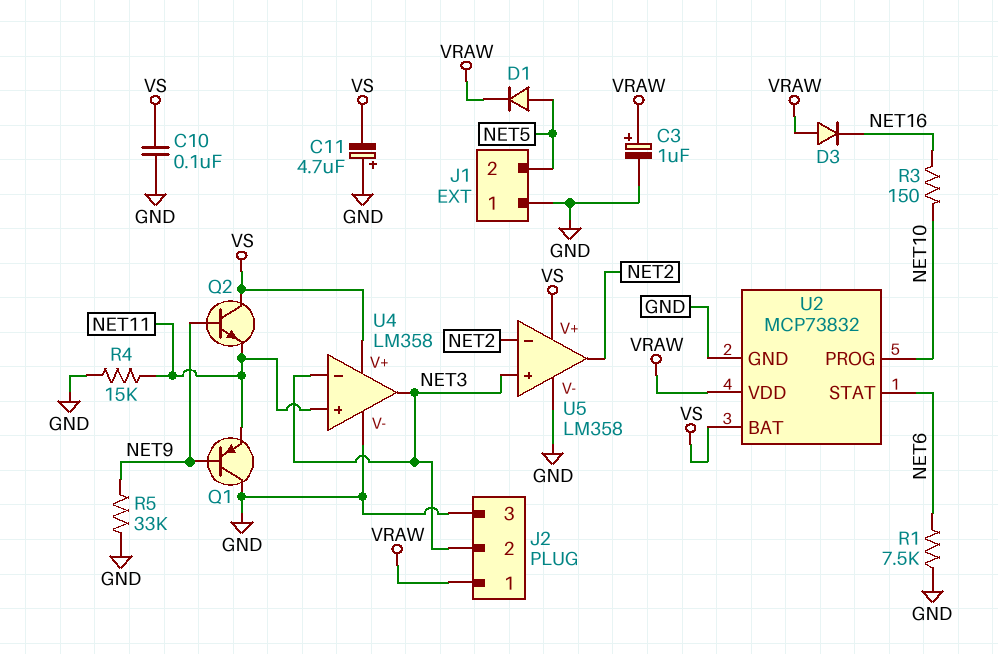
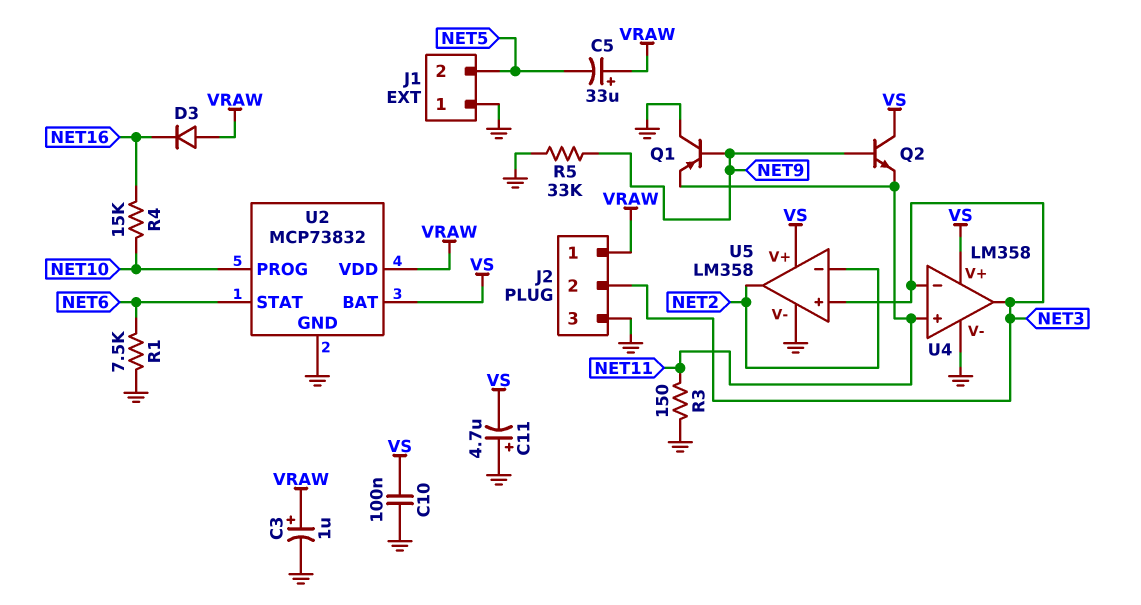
C5: none -> 33uF (plus VRAW, minus NET5)
D1: diode (A NET5, K VRAW) -> none
R3: 150 (NET10, NET16) -> 150 (GND, NET11)
R4: 15k (GND, NET11) -> 15k (NET10, NET16)

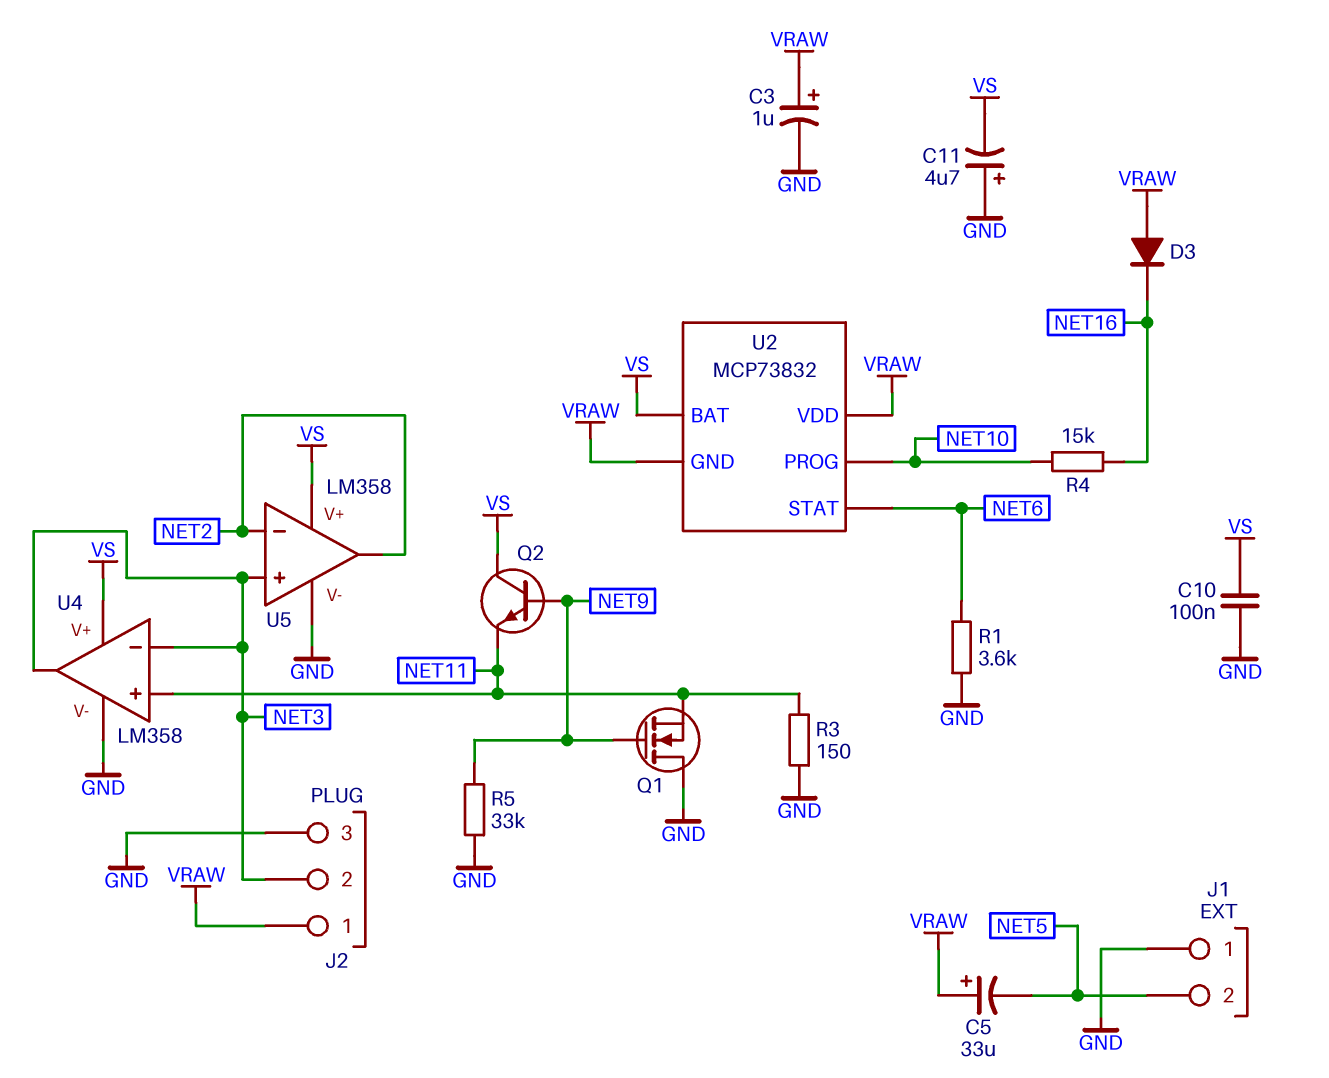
Q1: PNP (B NET9, C GND, E NET11) -> NMOS (G NET9, D GND, S NET11)
R1: 7.5k (GND, NET6) -> 3.6k (GND, NET6)
U2 pin GND: GND -> VRAW

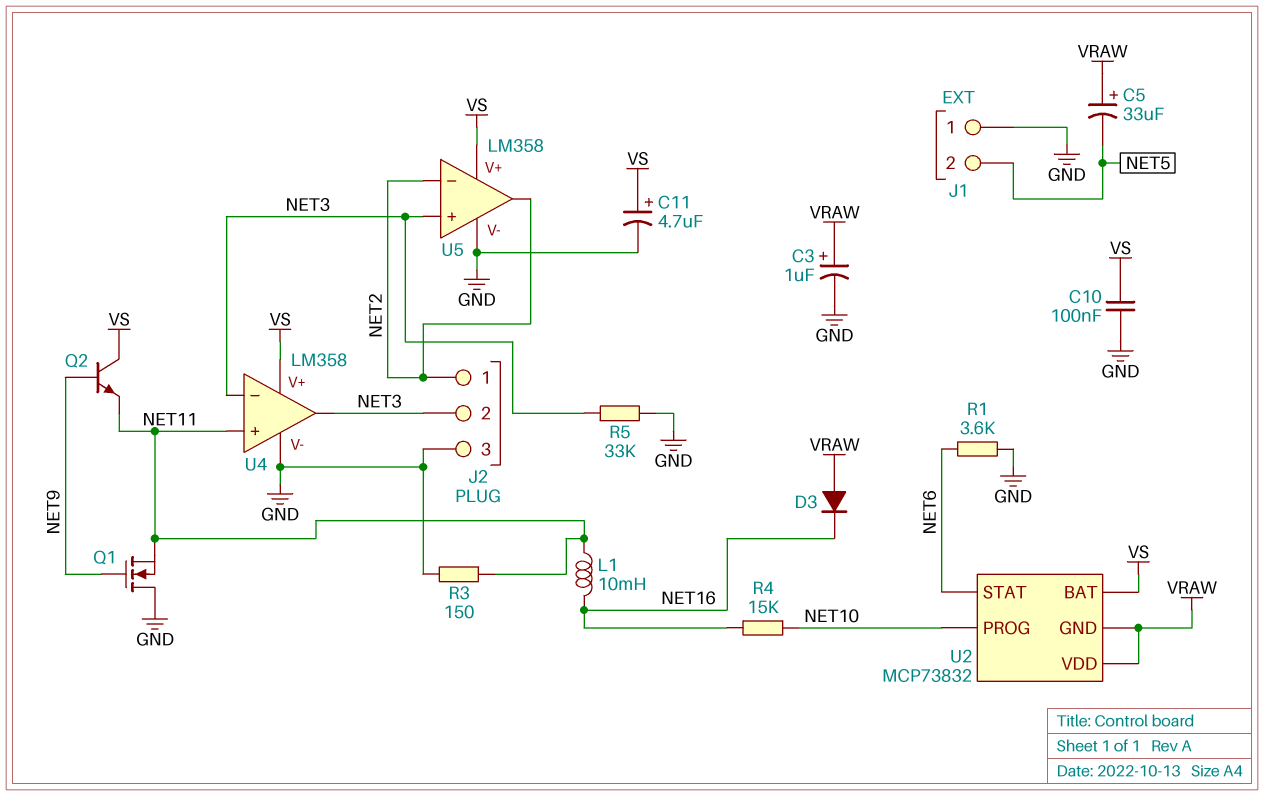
C11: 4.7uF (plus GND, minus VS) -> 4.7uF (plus VS, minus GND)
J2 pin 1: VRAW -> NET2
L1: none -> 10mH (NET11, NET16)
R5: 33k (GND, NET9) -> 33k (GND, NET3)

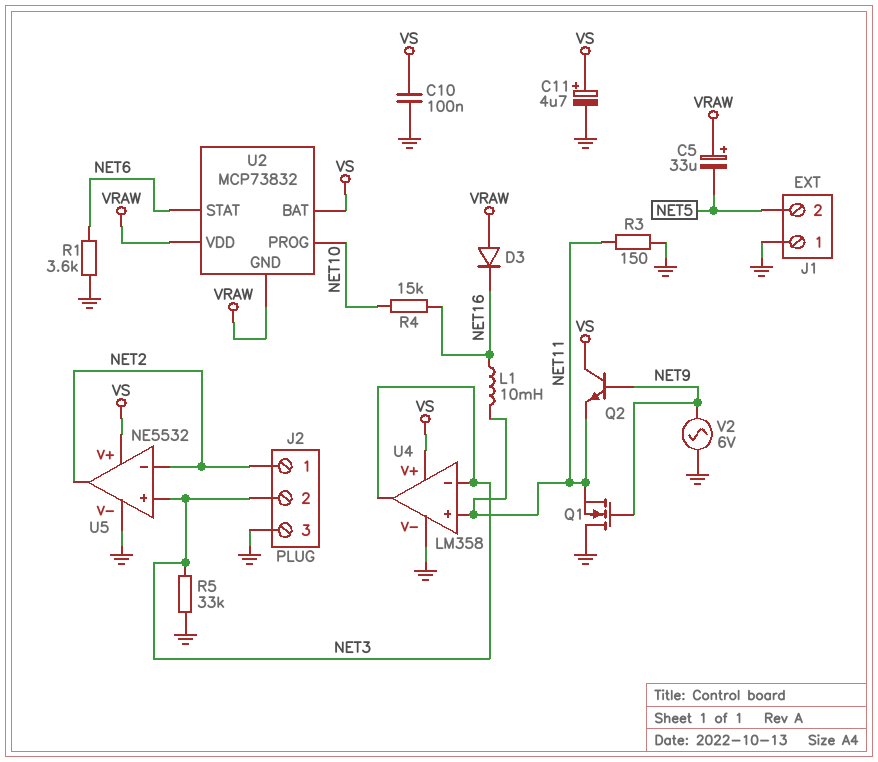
C3: 1uF (plus VRAW, minus GND) -> none
U5: LM358 -> NE5532
V2: none -> AC 6V (GND, NET9)

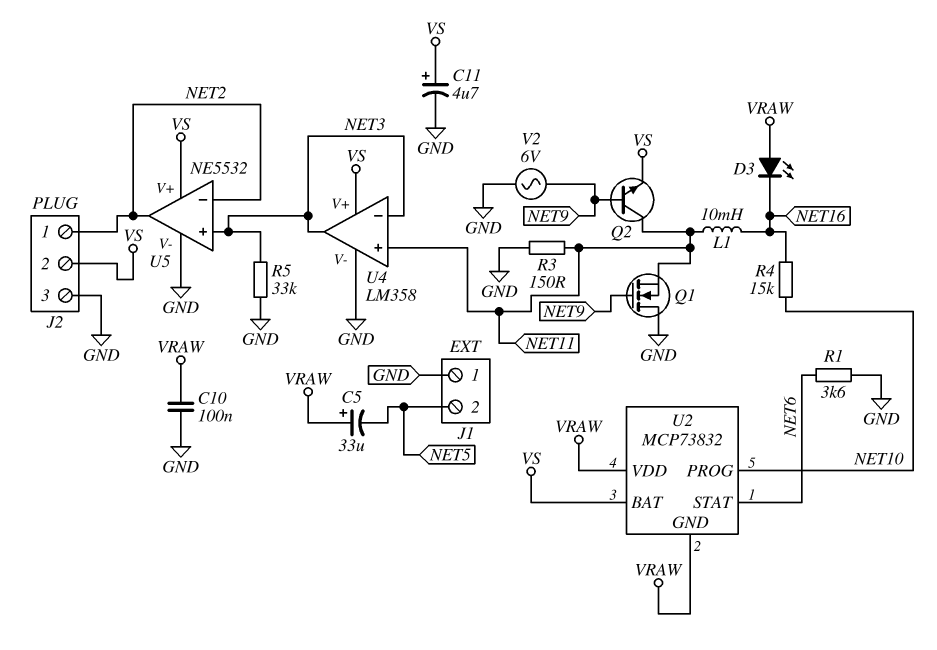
C10: 100nF (GND, VS) -> 100nF (GND, VRAW)
D3: diode (A VRAW, K NET16) -> LED (A VRAW, K NET16)
J2 pin 2: NET3 -> VS
Q2: NPN (B NET9, C VS, E NET11) -> NPN (B NET9, C NET11, E VS)

